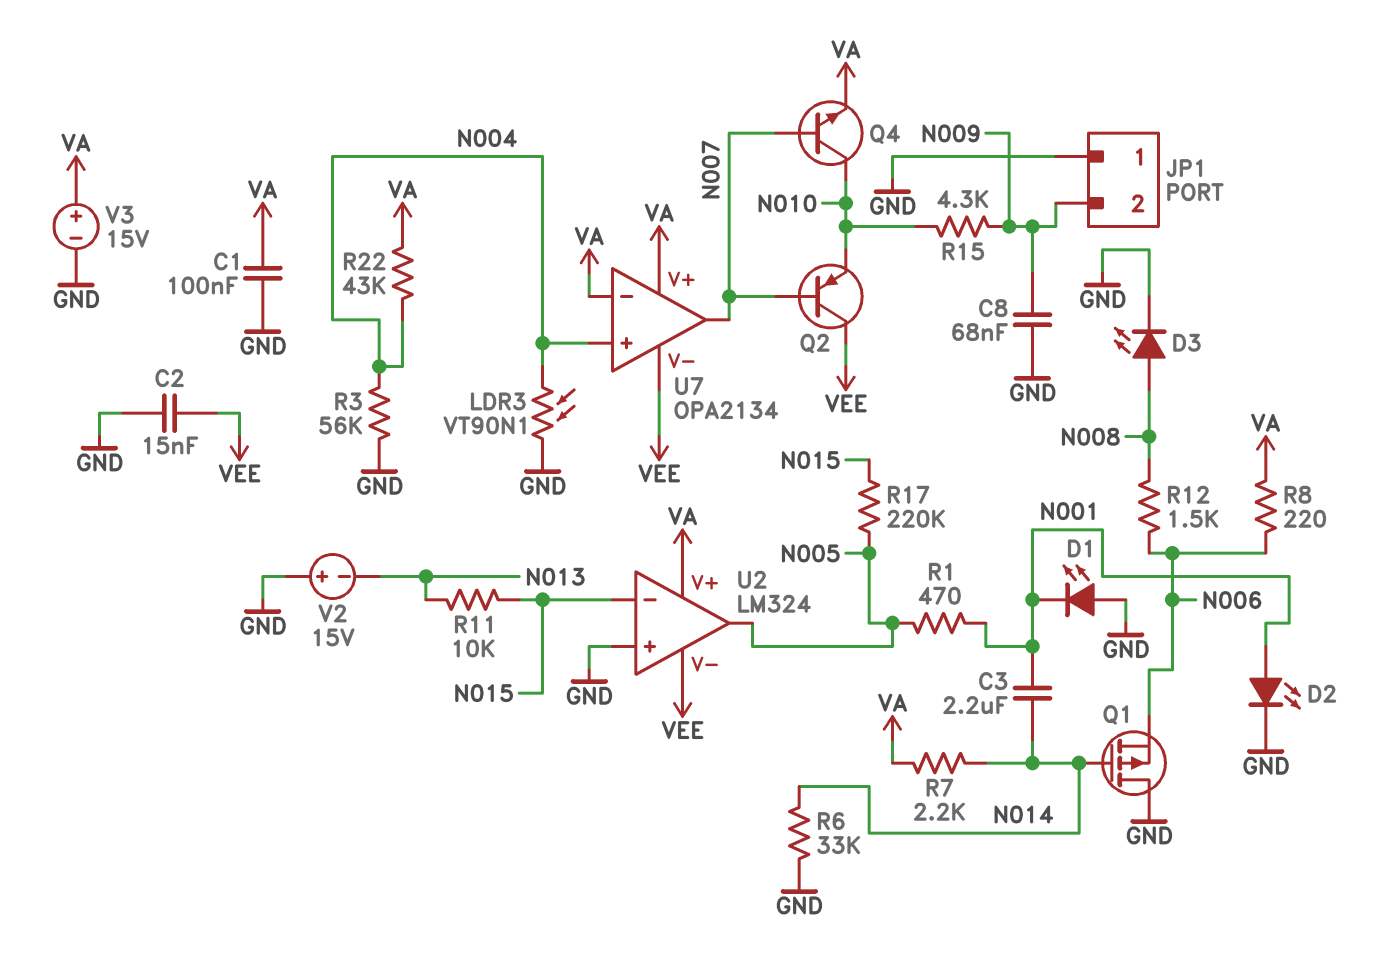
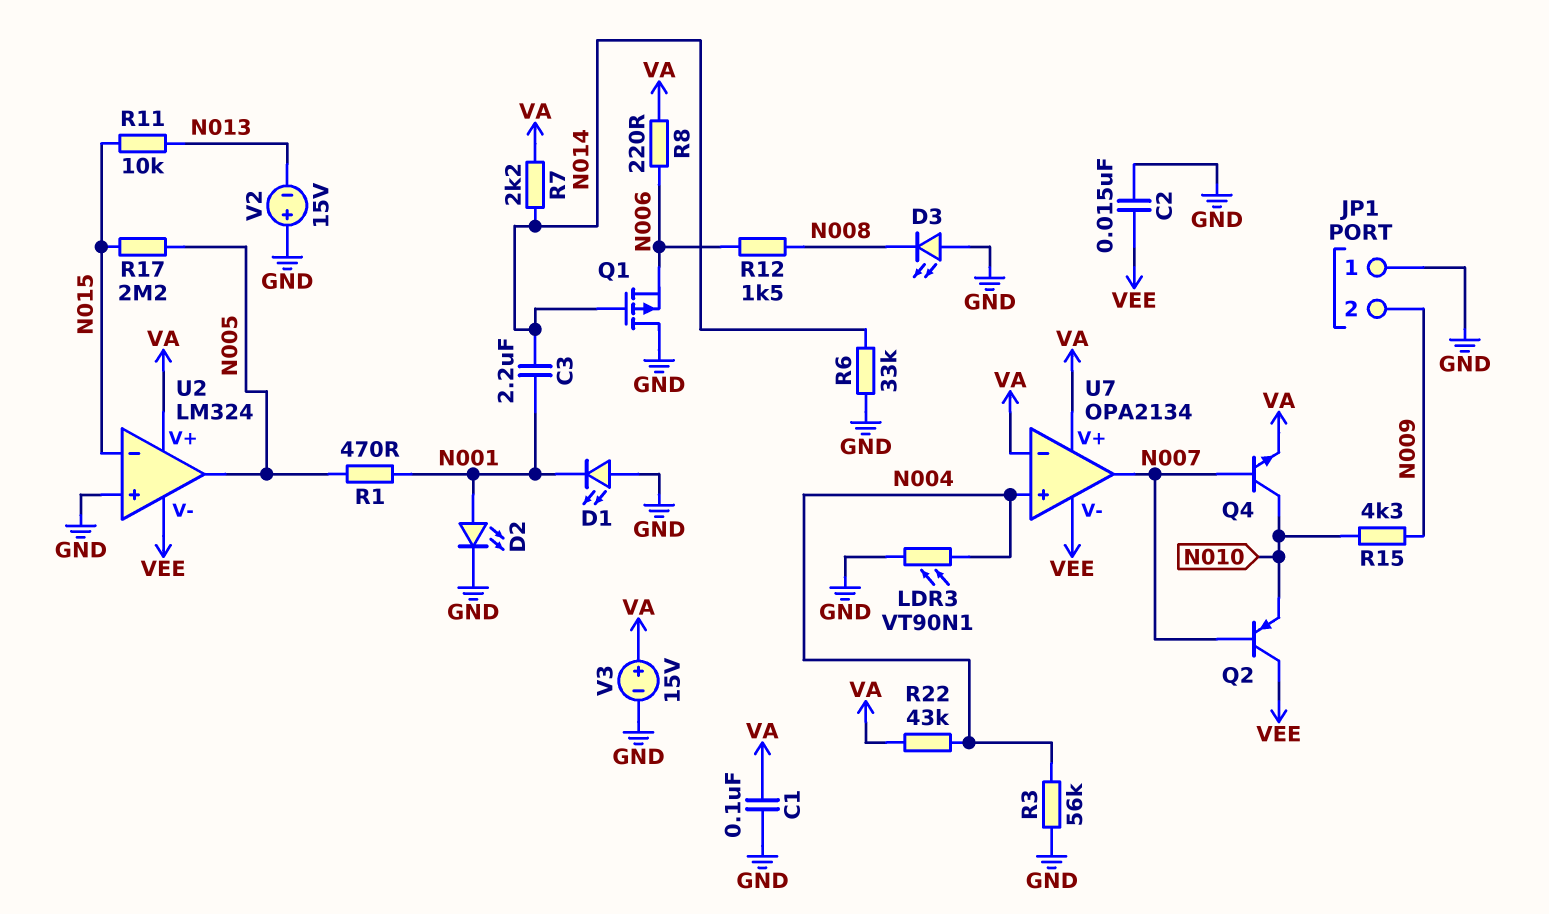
C8: 68nF (GND, N009) -> none
D3: LED (A N008, K GND) -> LED (A GND, K N008)
R17: 220k (N005, N015) -> 2.2M (N005, N015)

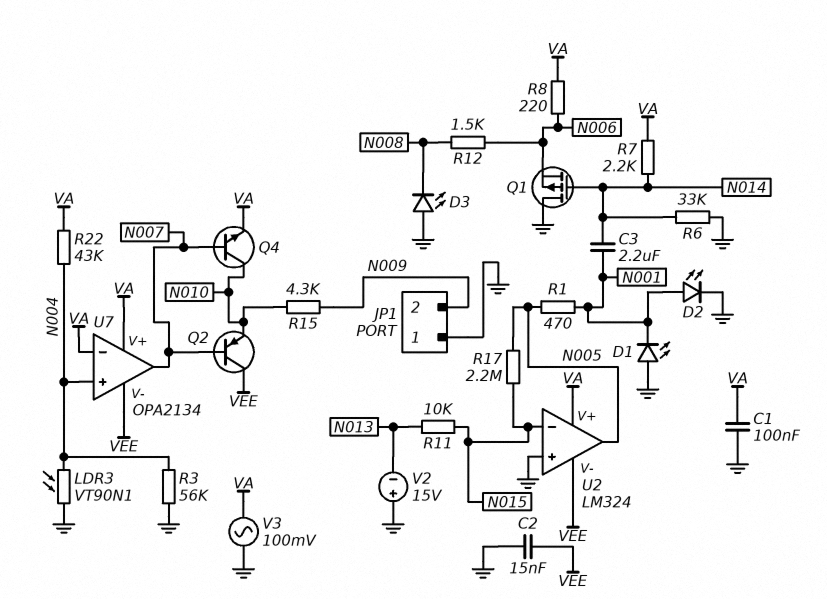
V3: 15V (plus VA, minus GND) -> AC 100mV (GND, VA)

